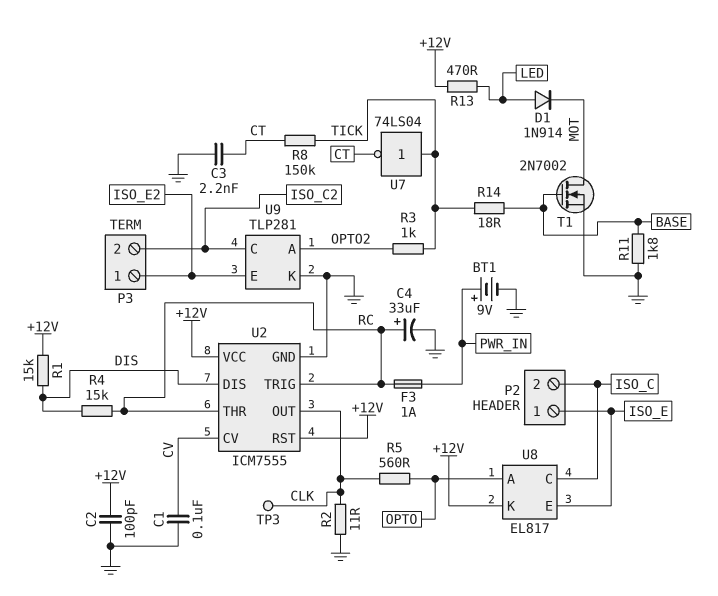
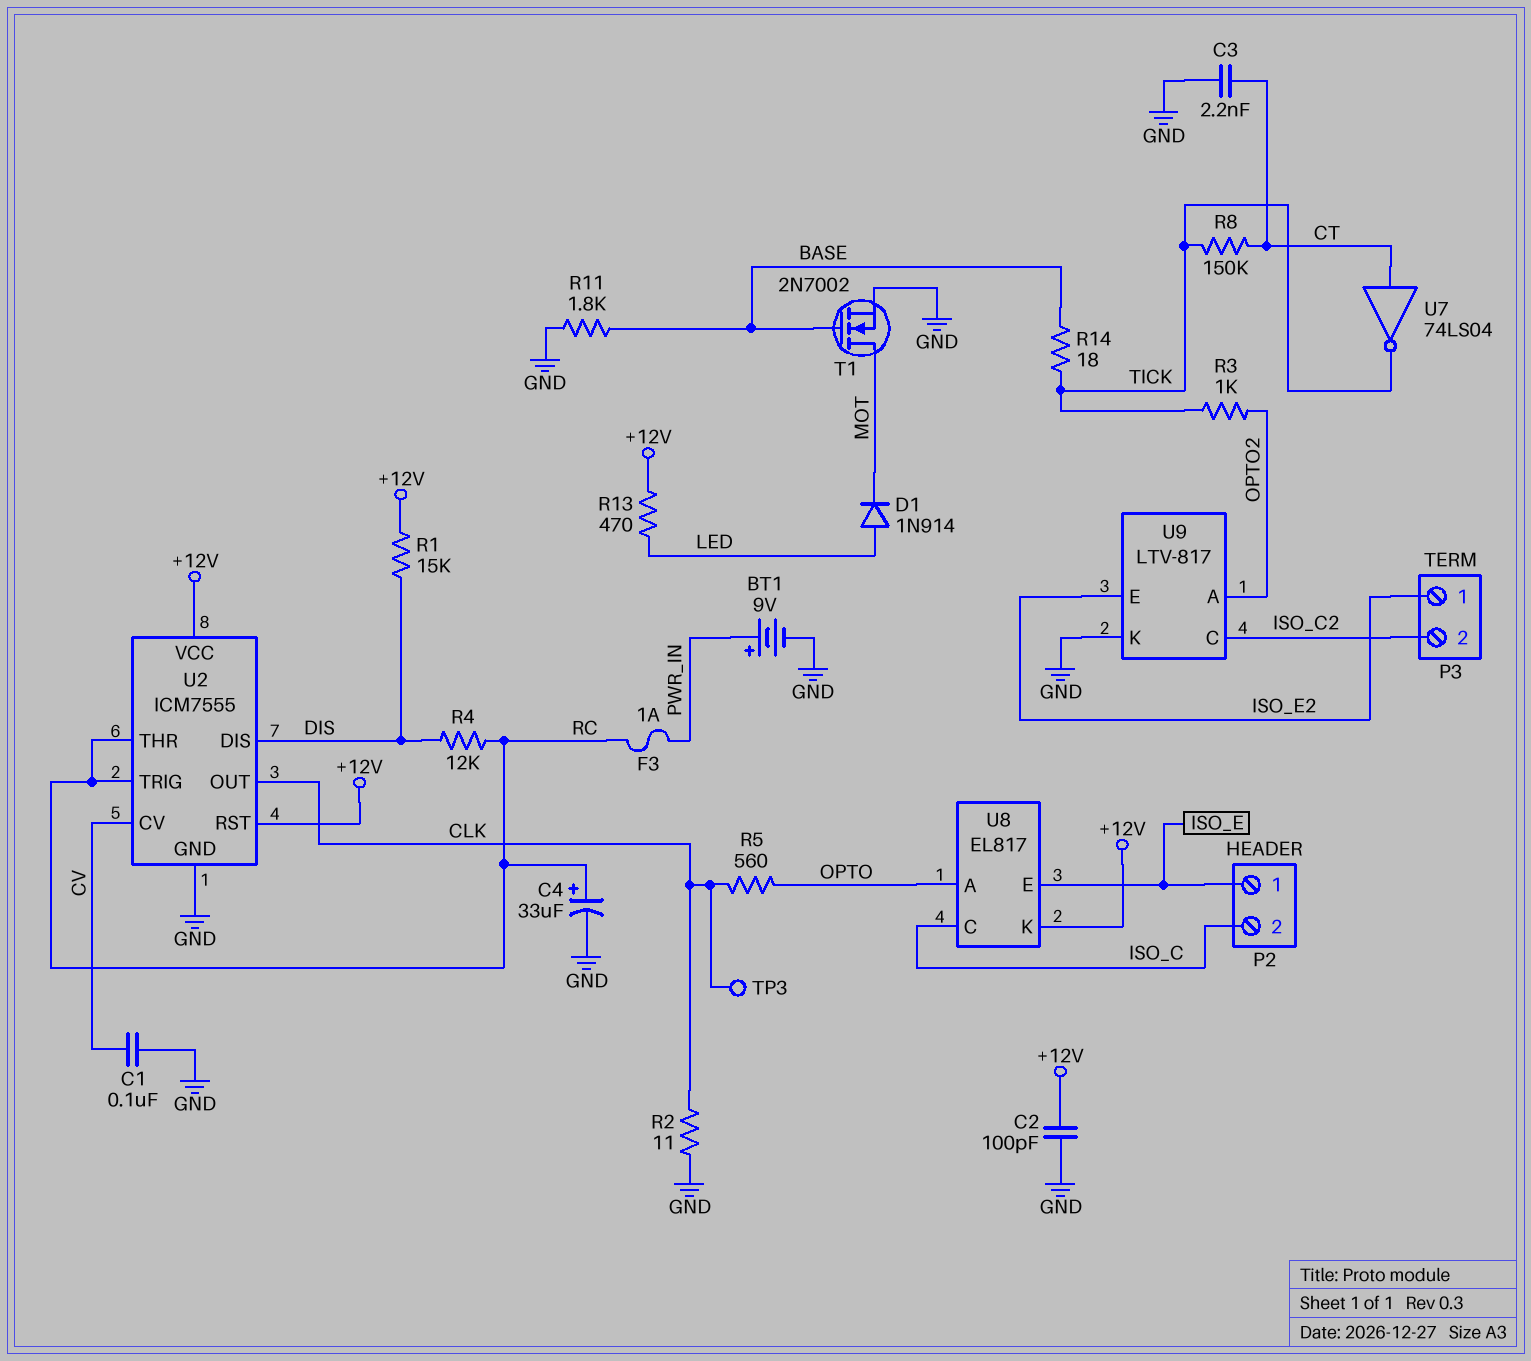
R4: 15k (DIS, RC) -> 12k (DIS, RC)
U7: NOT 74LS04 (in TICK, out CT) -> NOT 74LS04 (in CT, out TICK)
U9: TLP281 -> LTV-817

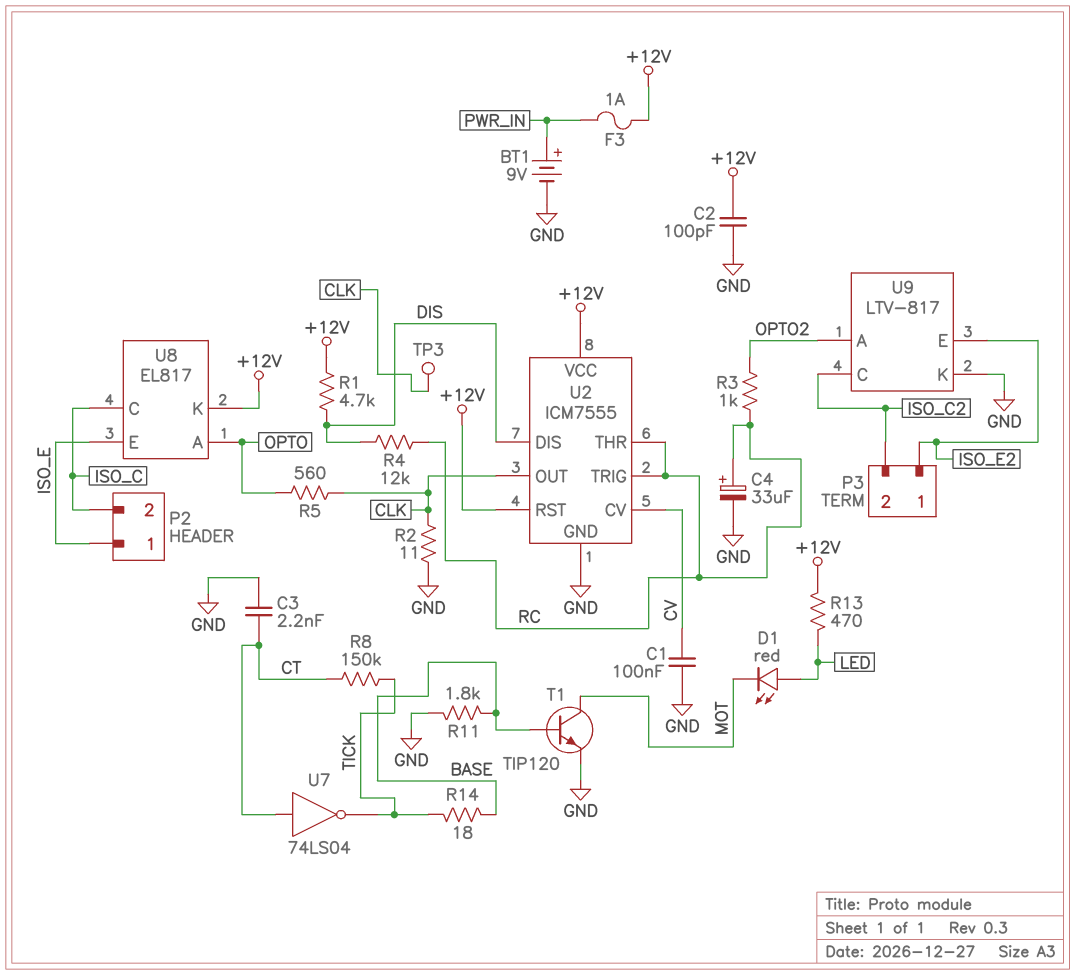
D1: diode 1N914 (A LED, K MOT) -> LED red (A LED, K MOT)
F3: 1A (PWR_IN, RC) -> 1A (+12V, PWR_IN)
R1: 15k (+12V, DIS) -> 4.7k (+12V, DIS)
R3: 1k (OPTO2, TICK) -> 1k (OPTO2, RC)
T1: NMOS 2N7002 (G BASE, D MOT, S GND) -> NPN TIP120 (B BASE, C MOT, E GND)

